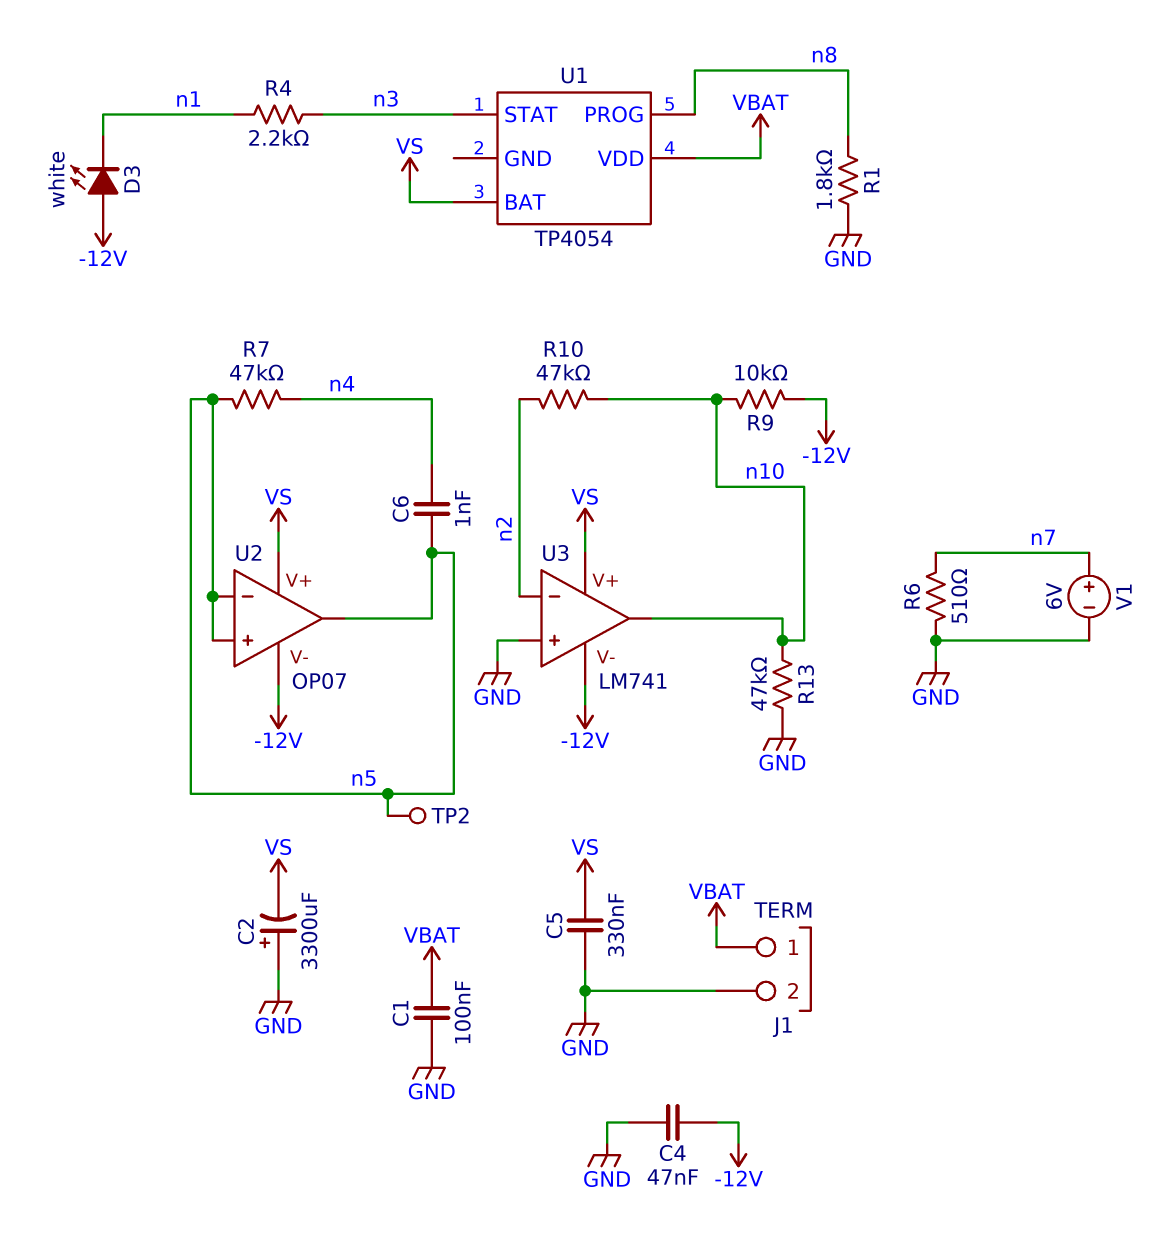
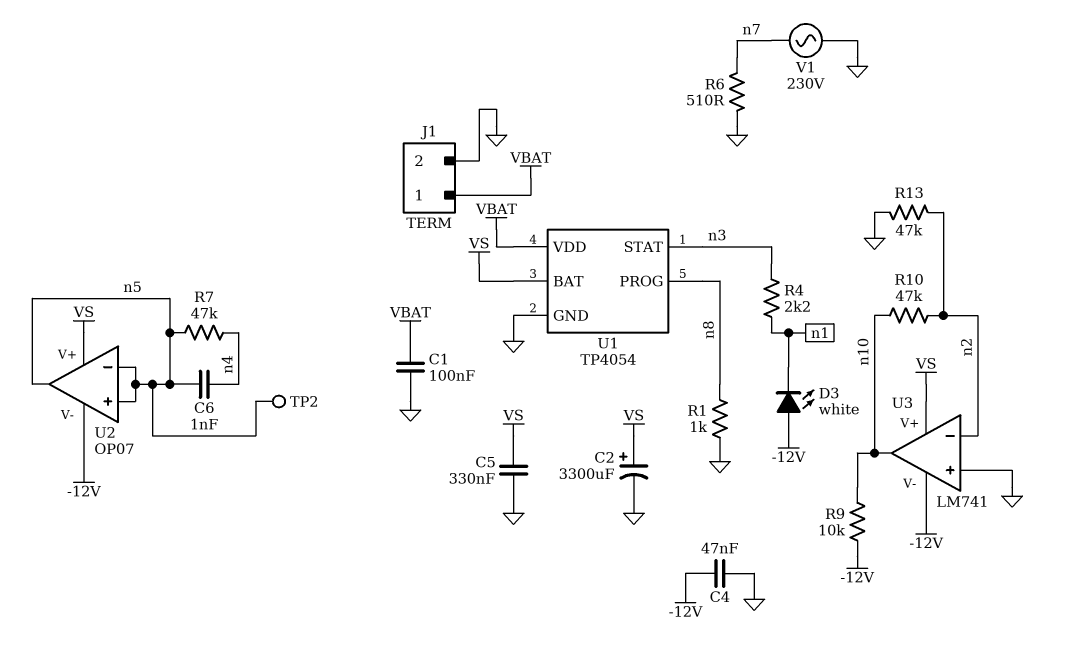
C2: 3300uF (plus GND, minus VS) -> 3300uF (plus VS, minus GND)
R1: 1.8k (GND, n8) -> 1k (GND, n8)
R13: 47k (GND, n10) -> 47k (GND, n2)
U1 pin GND: none -> GND
V1: 6V (plus n7, minus GND) -> AC 230V (GND, n7)

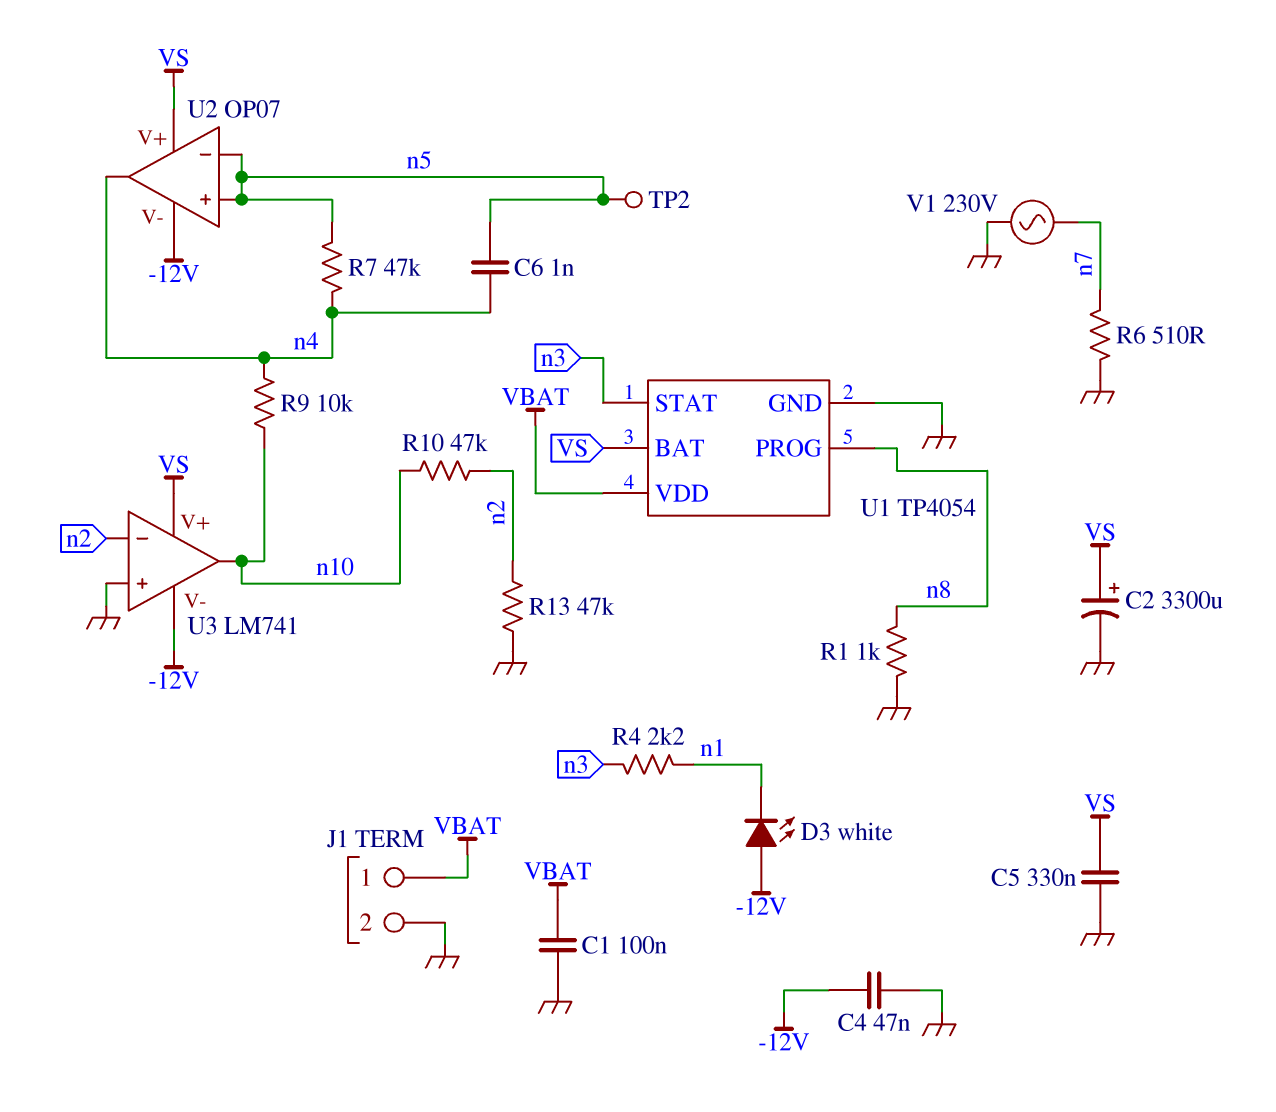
R9: 10k (-12V, n10) -> 10k (n4, n10)
U2 pin out: n5 -> n4

